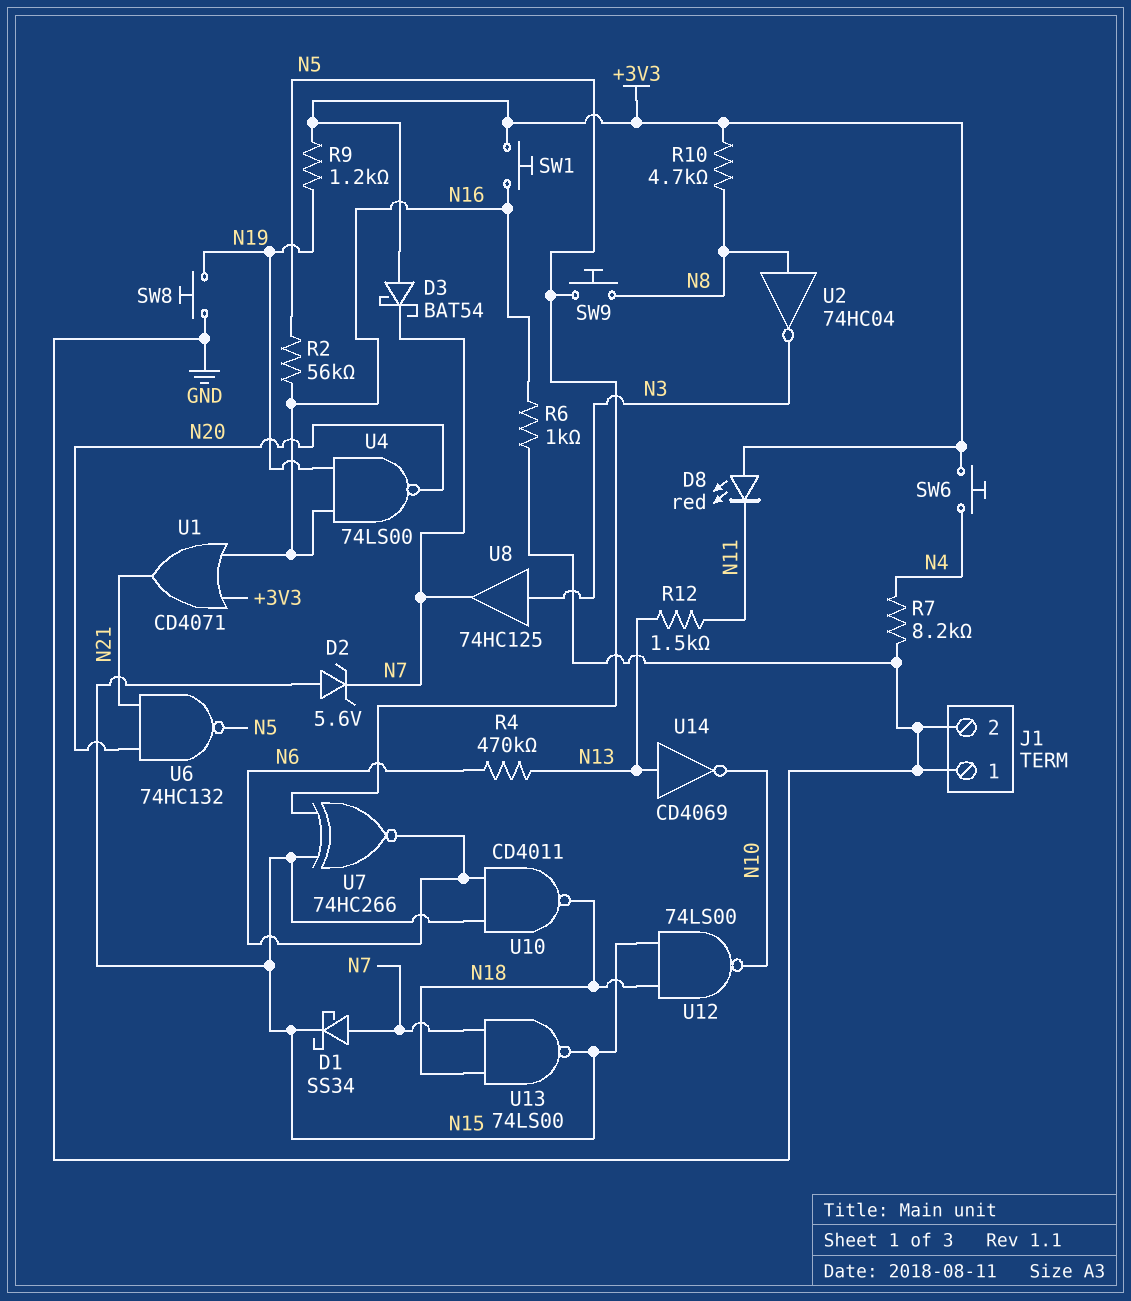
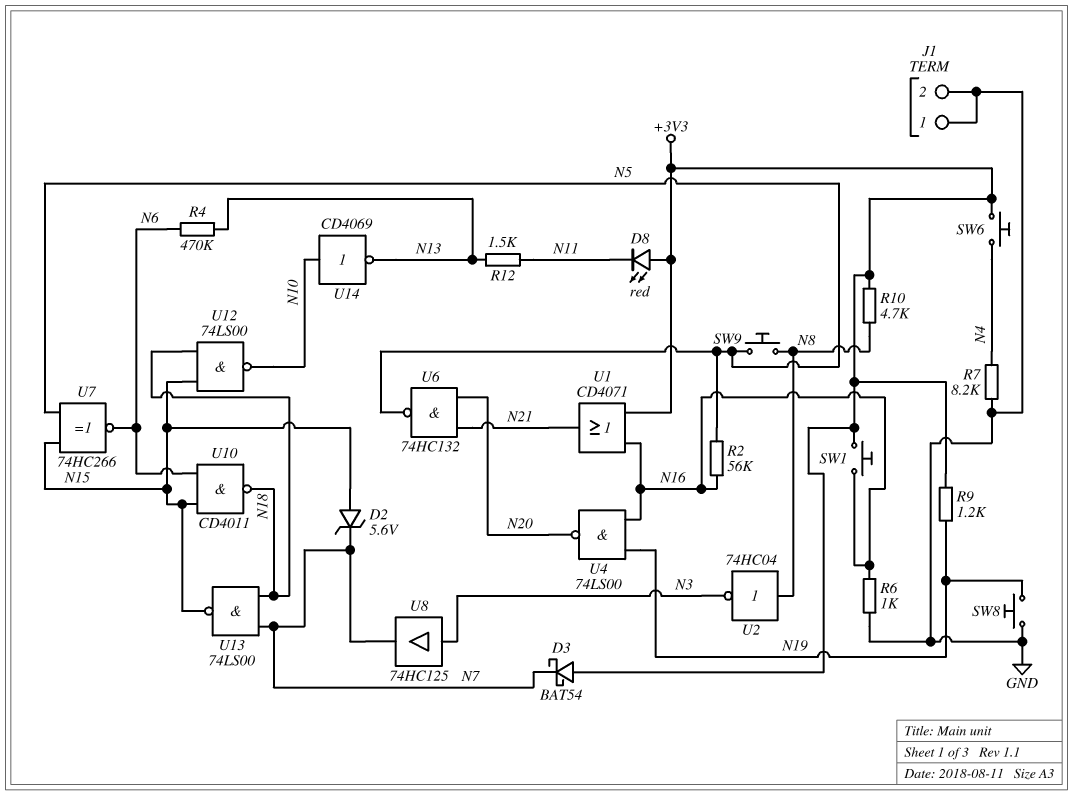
D1: schottky SS34 (A N7, K N15) -> none
U14: NOT CD4069 (in N13, out N10) -> NOT CD4069 (in N10, out N13)

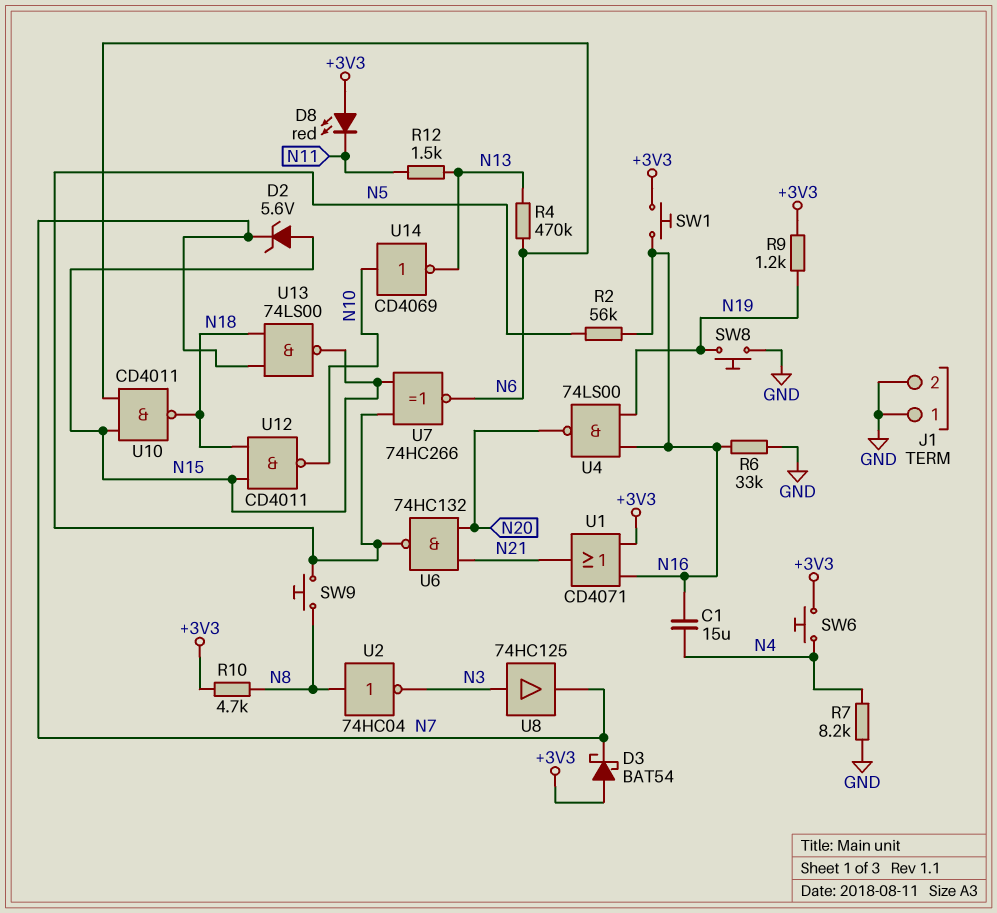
C1: none -> 15uF (N4, N16)
R6: 1k (GND, N16) -> 33k (GND, N16)
U12: NAND 74LS00 (in N15, in N18, out N10) -> NAND CD4011 (in N15, in N18, out N10)

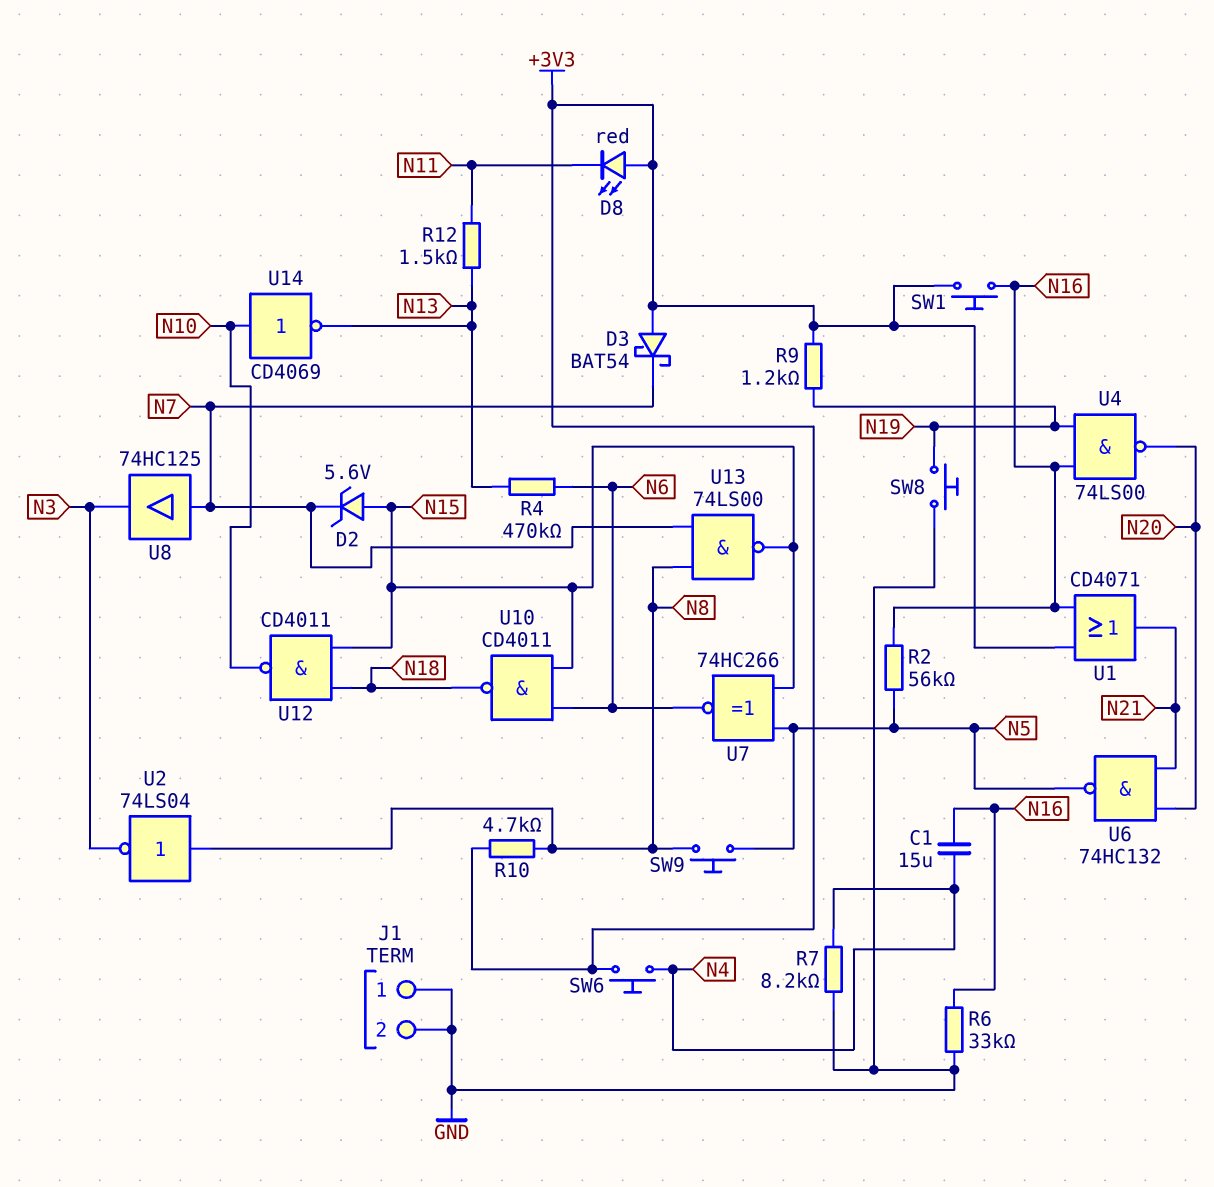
U2: NOT 74HC04 (in N8, out N3) -> NOT 74LS04 (in N8, out N3)
U8: buffer 74HC125 (in N3, out N7) -> buffer 74HC125 (in N7, out N3)
U13: NAND 74LS00 (in N7, in N18, out N15) -> NAND 74LS00 (in N7, in N8, out N15)

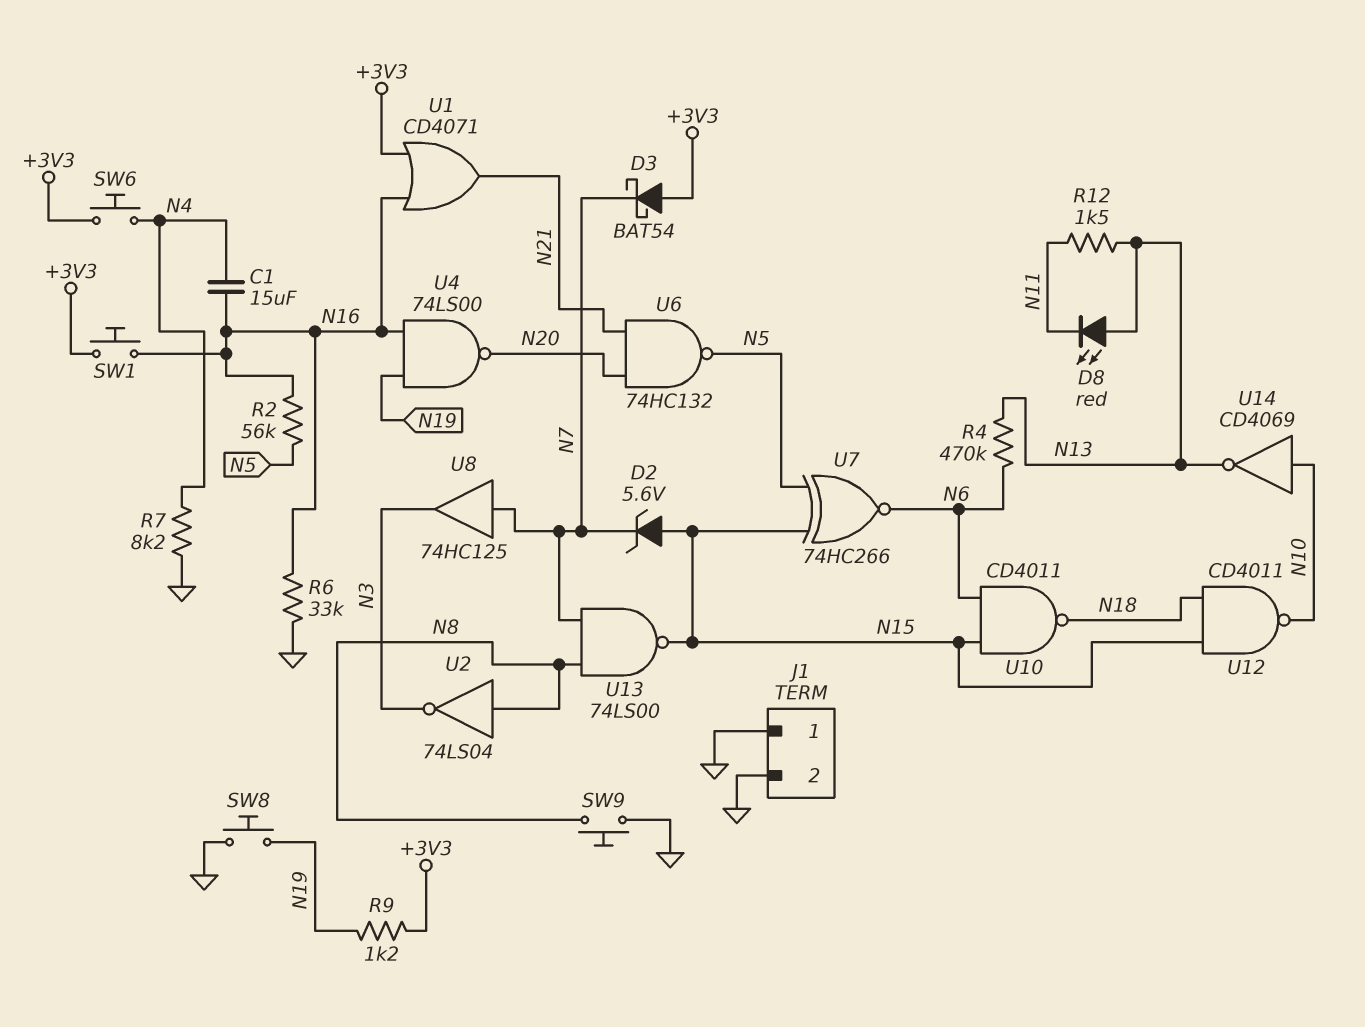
D8: LED red (A +3V3, K N11) -> LED red (A N13, K N11)
R10: 4.7k (+3V3, N8) -> none
SW9: button (N5, N8) -> button (GND, N8)

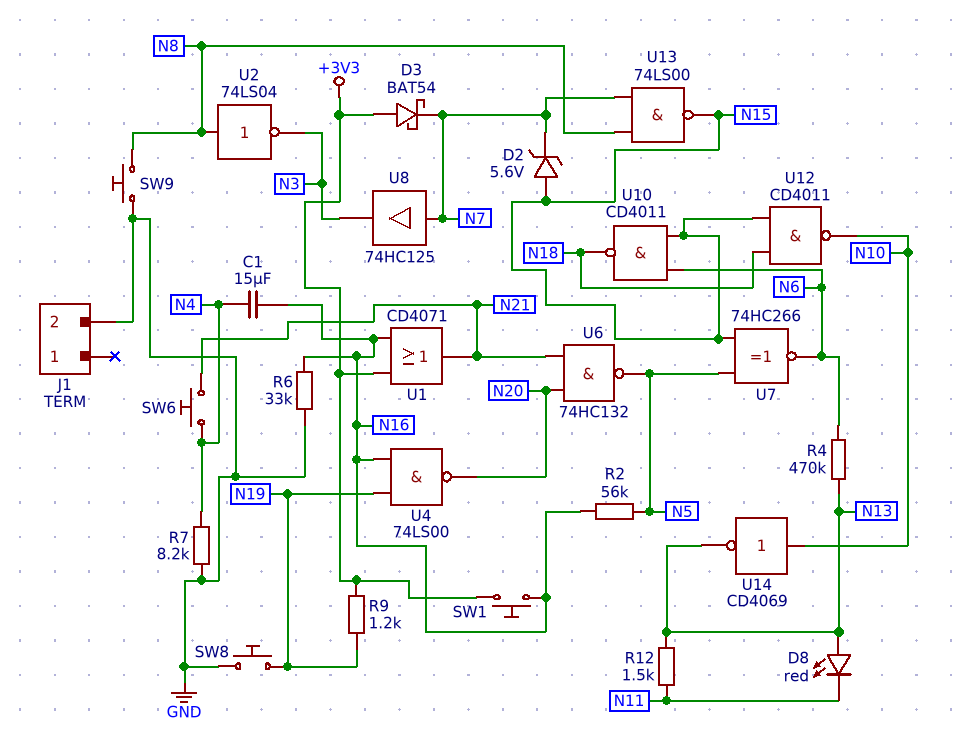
J1 pin 1: GND -> none
SW6: button (+3V3, N4) -> button (N4, N21)

